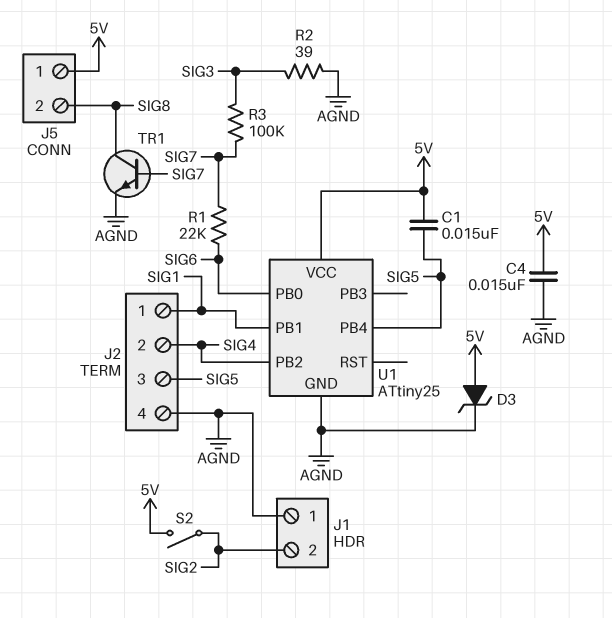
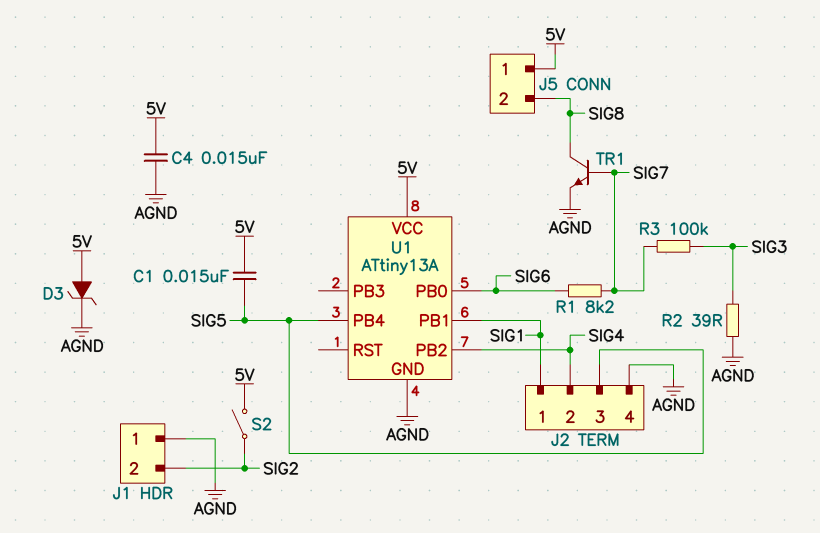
R1: 22k (SIG6, SIG7) -> 8.2k (SIG6, SIG7)
U1: ATtiny25 -> ATtiny13A

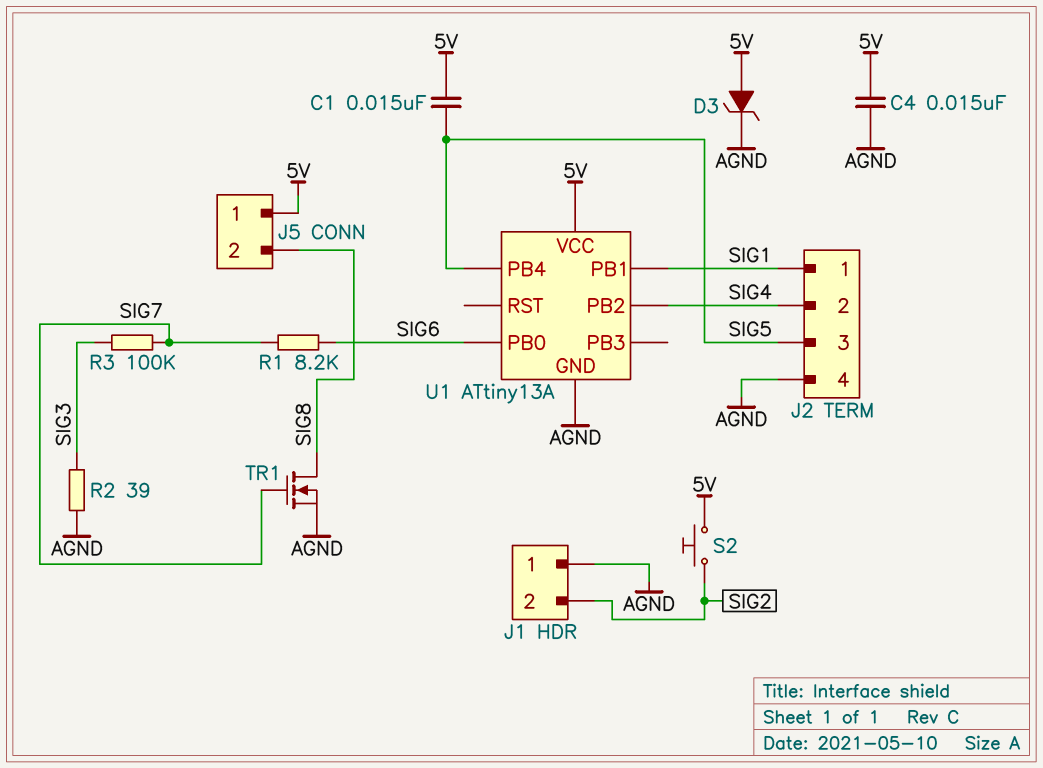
S2: switch (5V, SIG2) -> button (5V, SIG2)
TR1: NPN (B SIG7, C SIG8, E AGND) -> NMOS (G SIG7, D SIG8, S AGND)

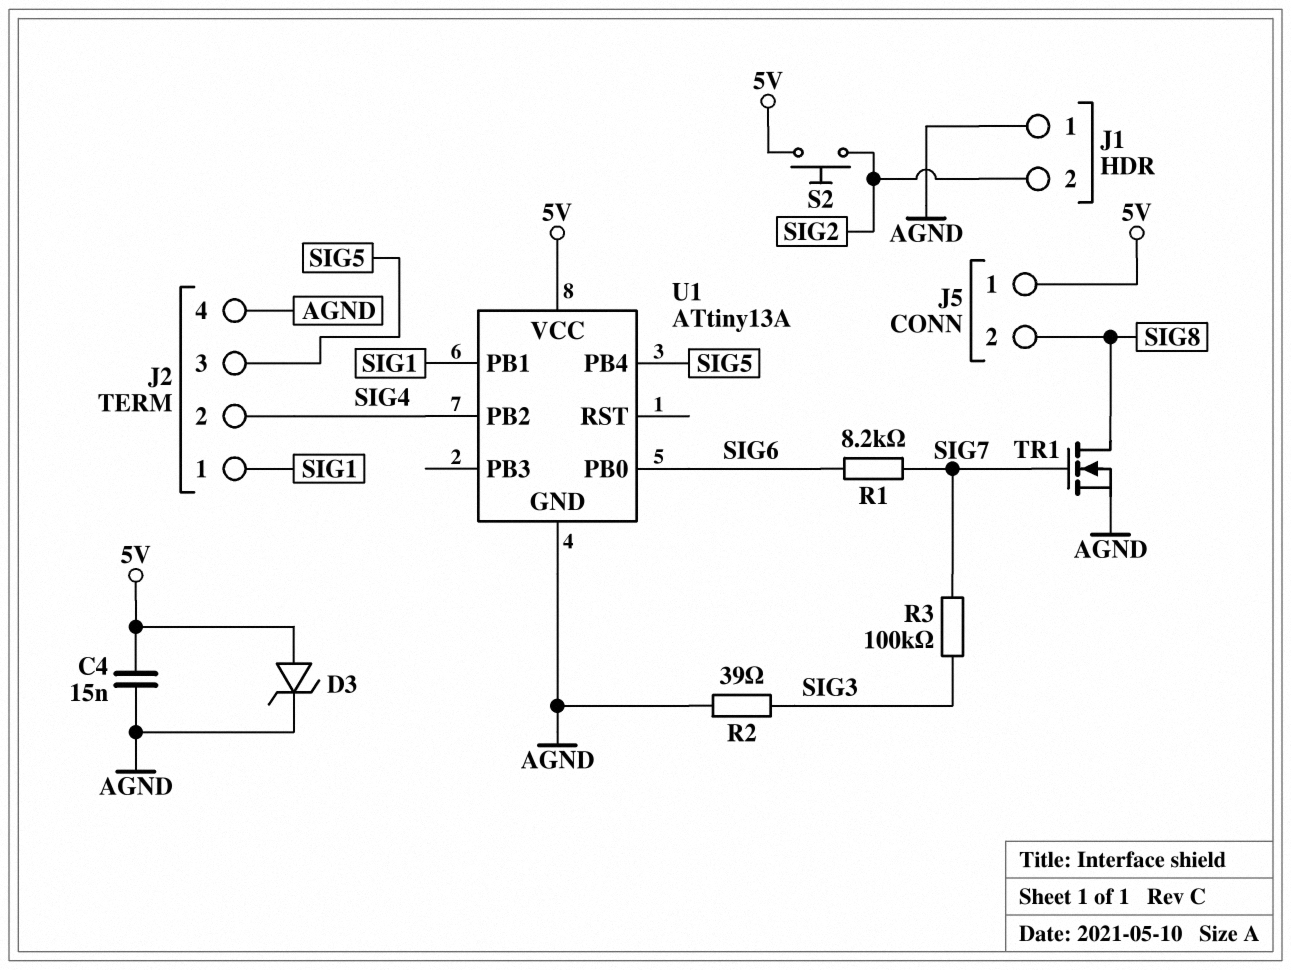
C1: 15nF (5V, SIG5) -> none

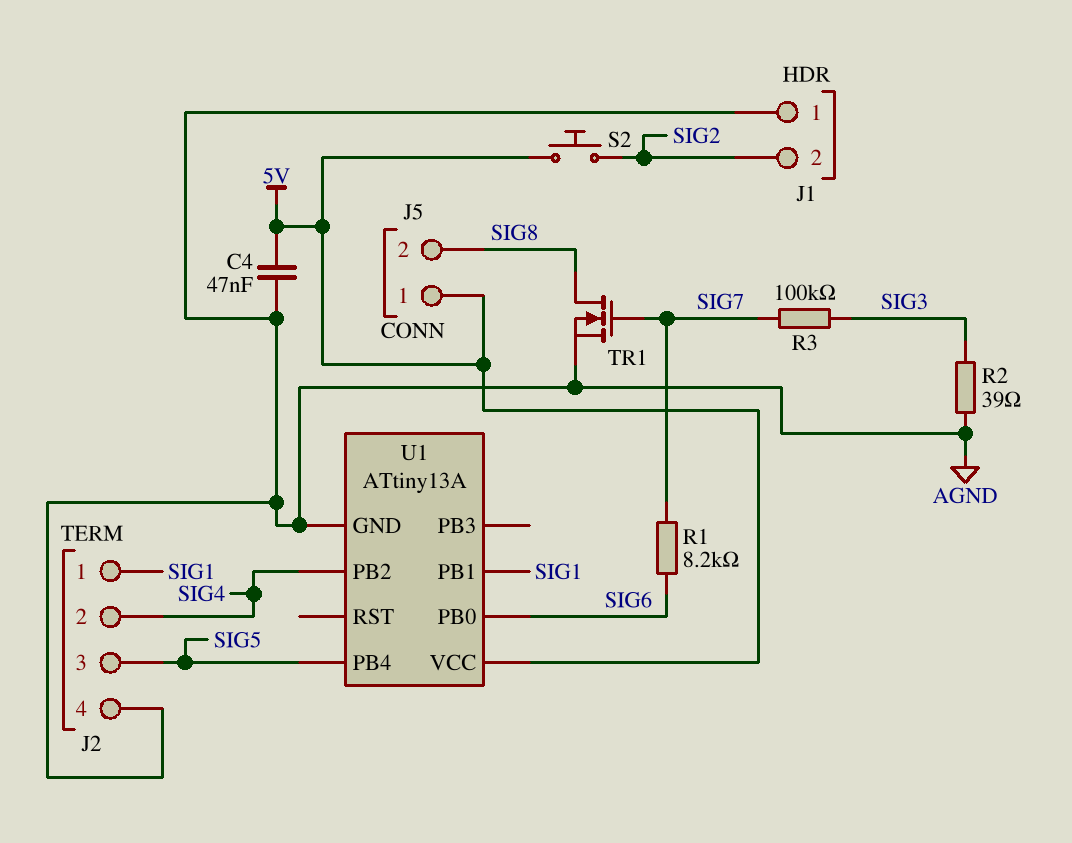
C4: 15nF (5V, AGND) -> 47nF (5V, AGND)
D3: zener (A 5V, K AGND) -> none

